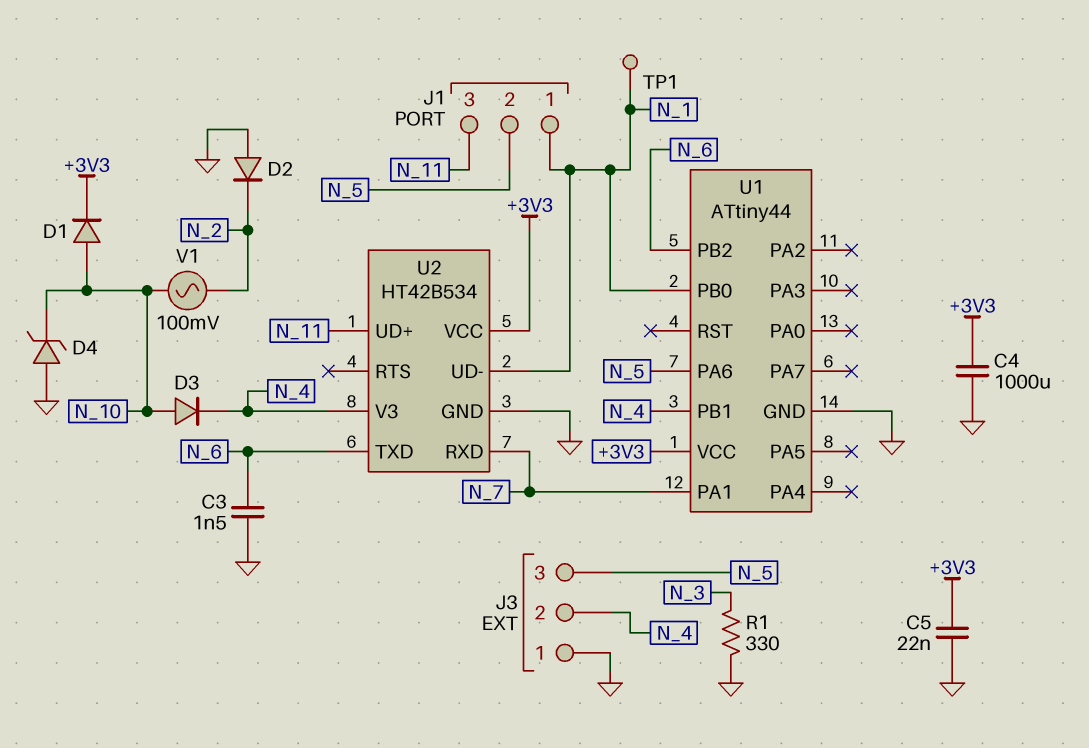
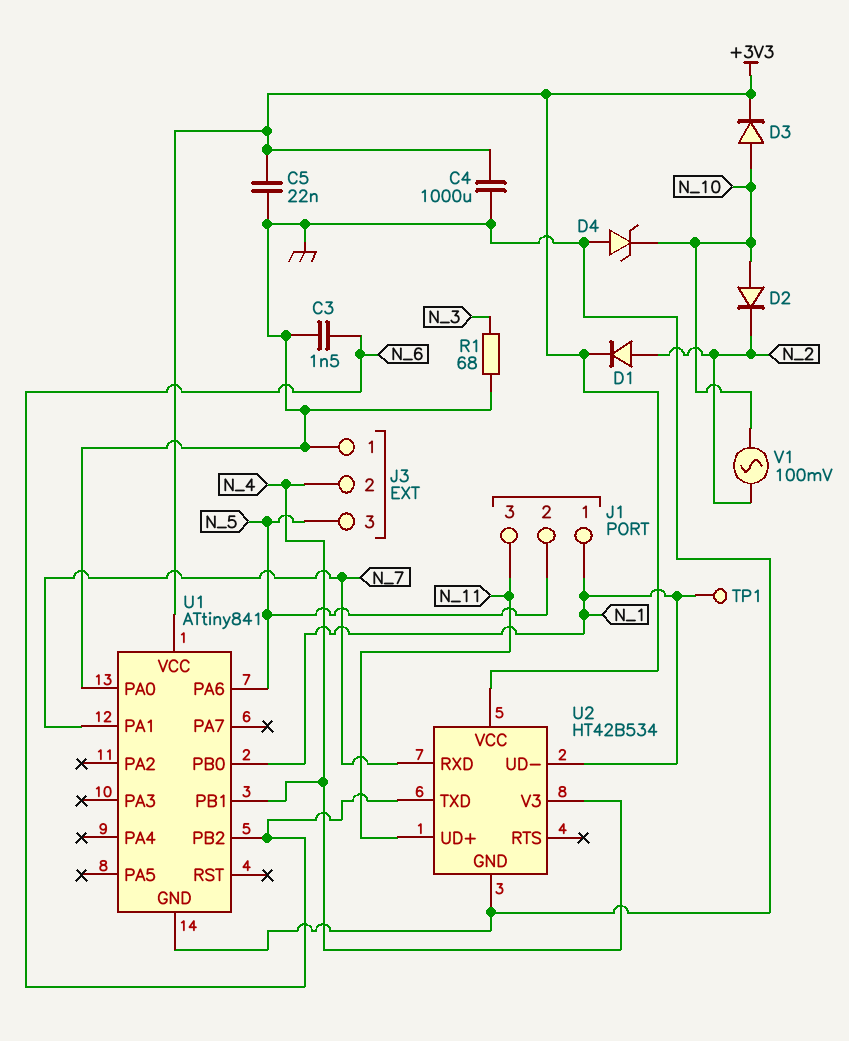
D1: diode (A N_10, K +3V3) -> diode (A N_2, K +3V3)
D2: diode (A GND, K N_2) -> diode (A N_10, K N_2)
D3: diode (A N_10, K N_4) -> diode (A N_10, K +3V3)
R1: 330 (GND, N_3) -> 68 (GND, N_3)
U1: ATtiny44 -> ATtiny841
U1 pin PA0: none -> GND

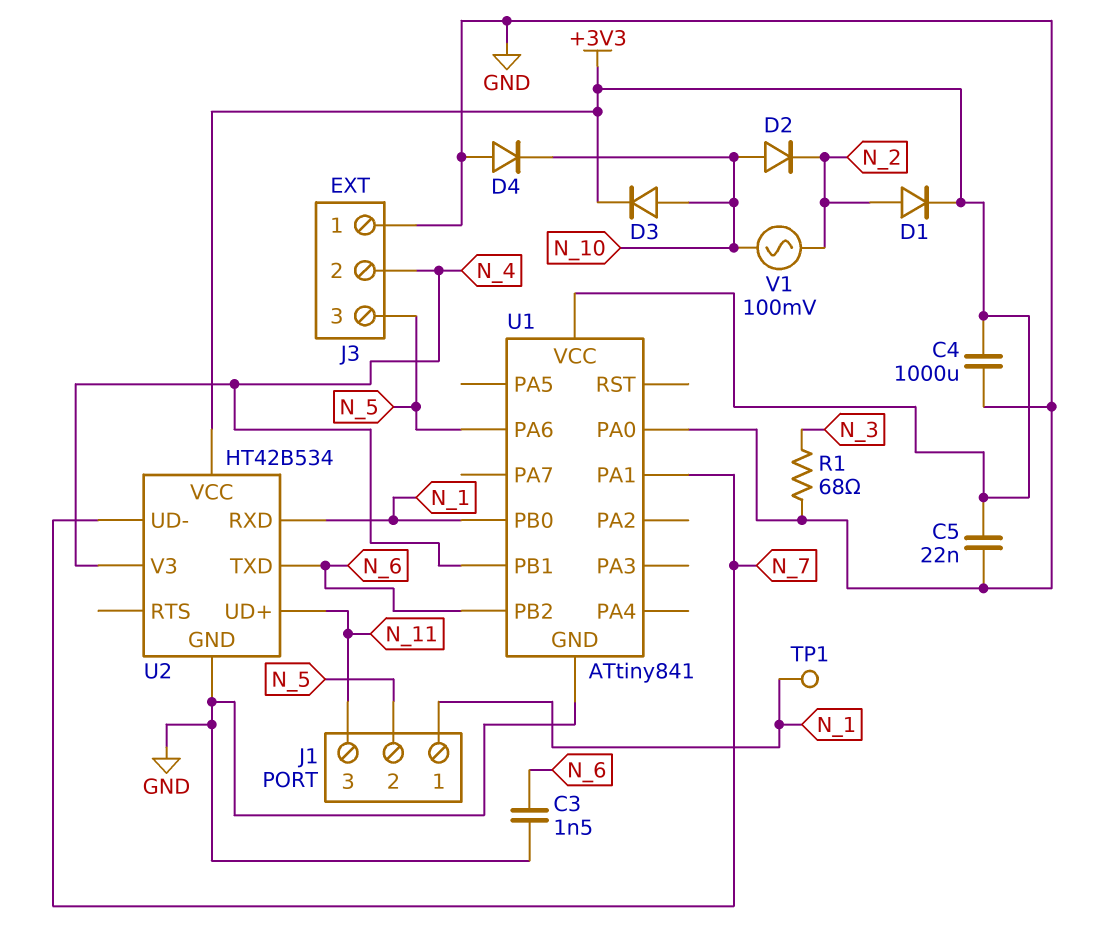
D4: zener (A GND, K N_10) -> diode (A GND, K N_10)
U2 pin RXD: N_7 -> N_1
U2 pin UD-: N_1 -> N_7

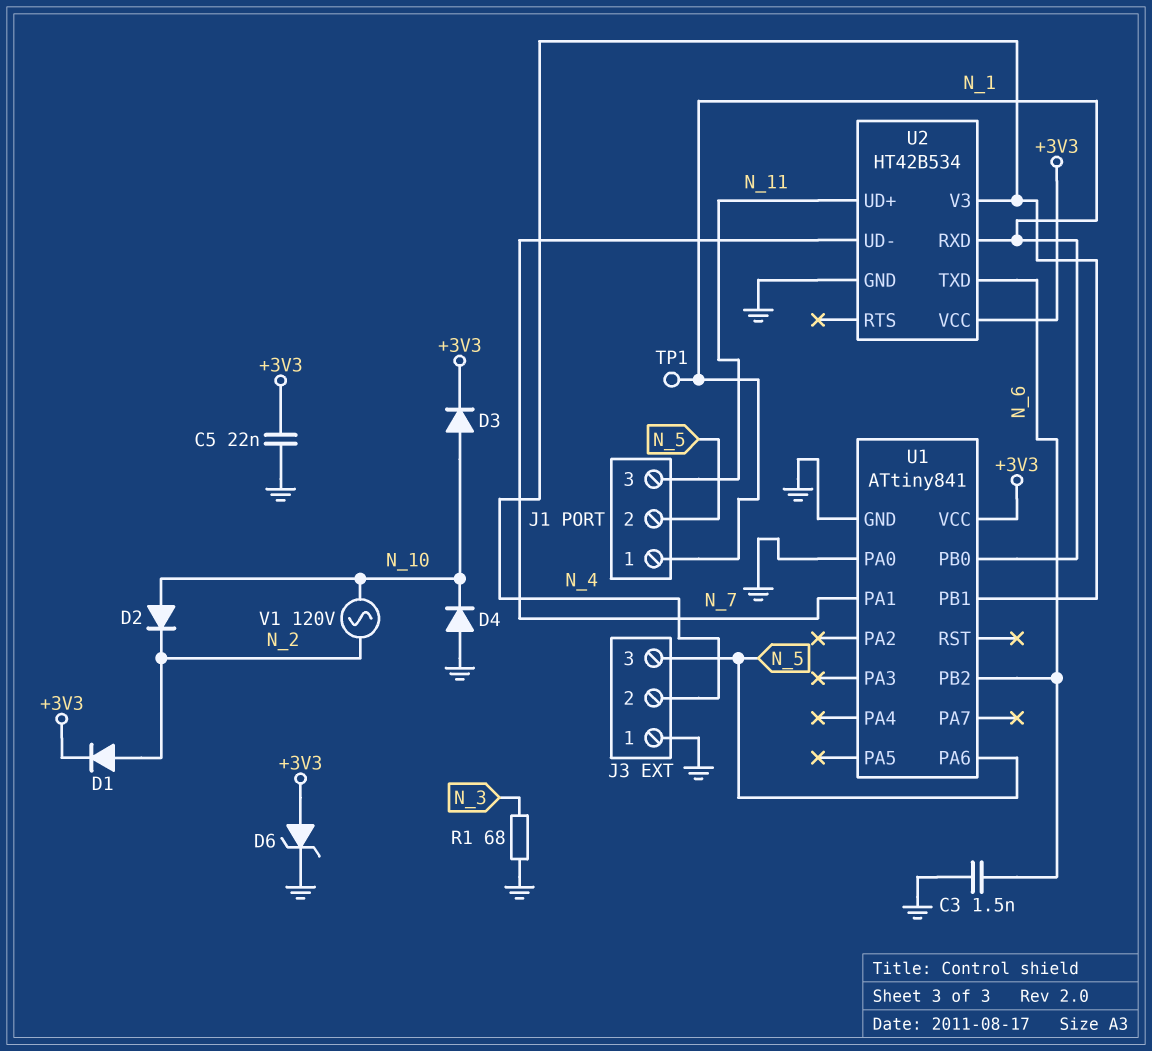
C4: 1000uF (+3V3, GND) -> none
D6: none -> zener (A +3V3, K GND)
V1: AC 100mV (N_2, N_10) -> AC 120V (N_2, N_10)

